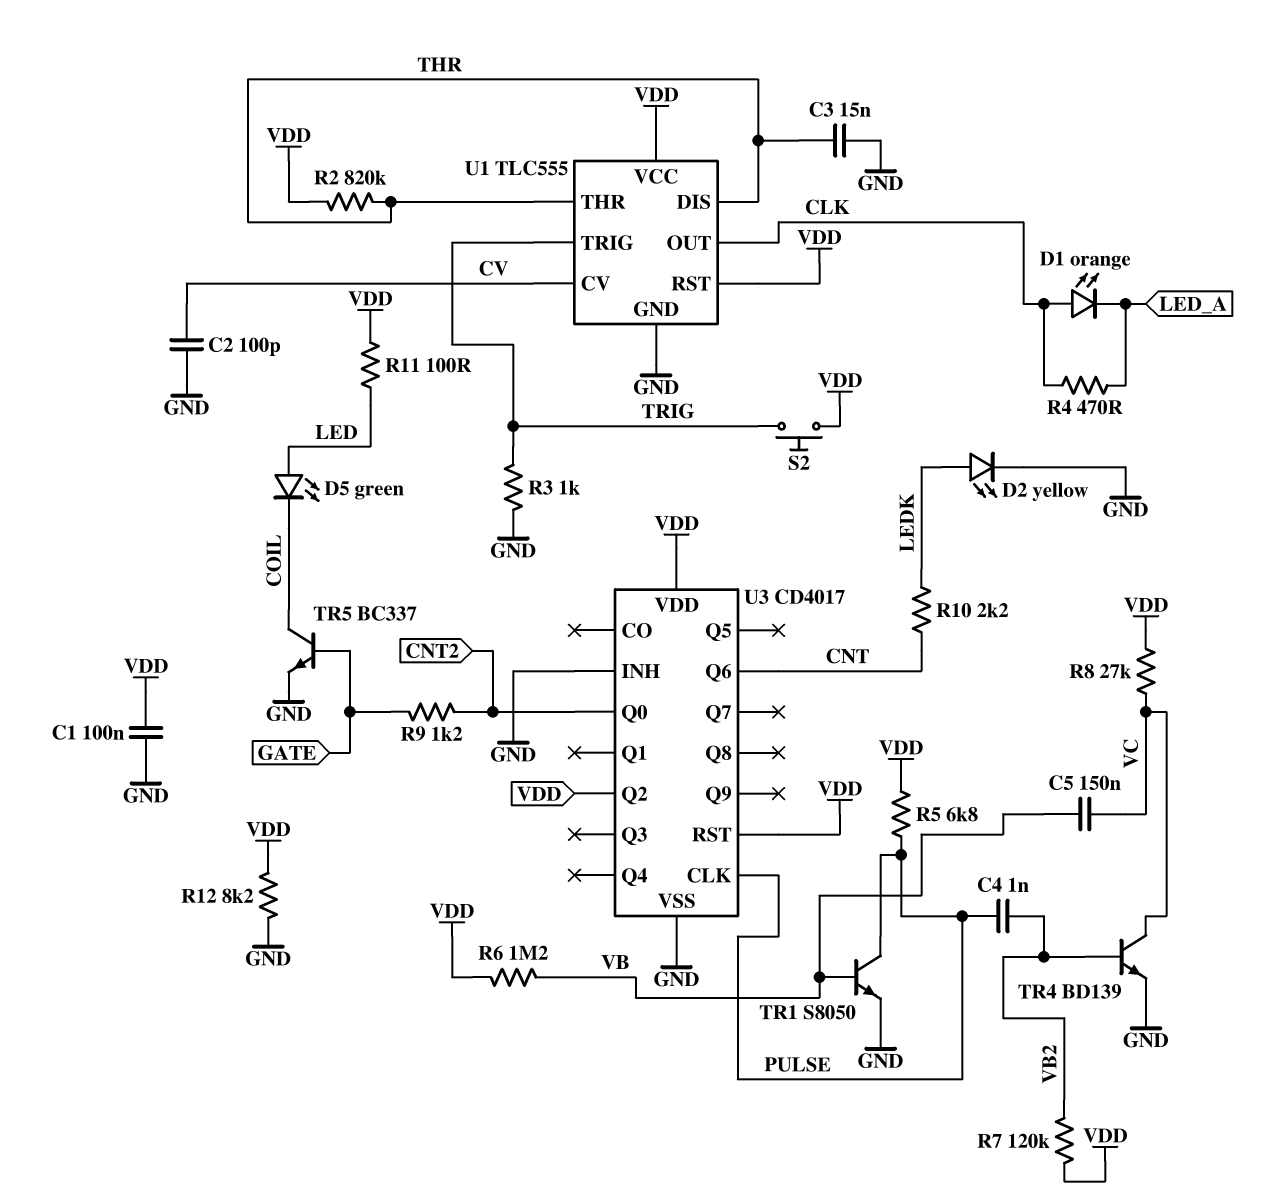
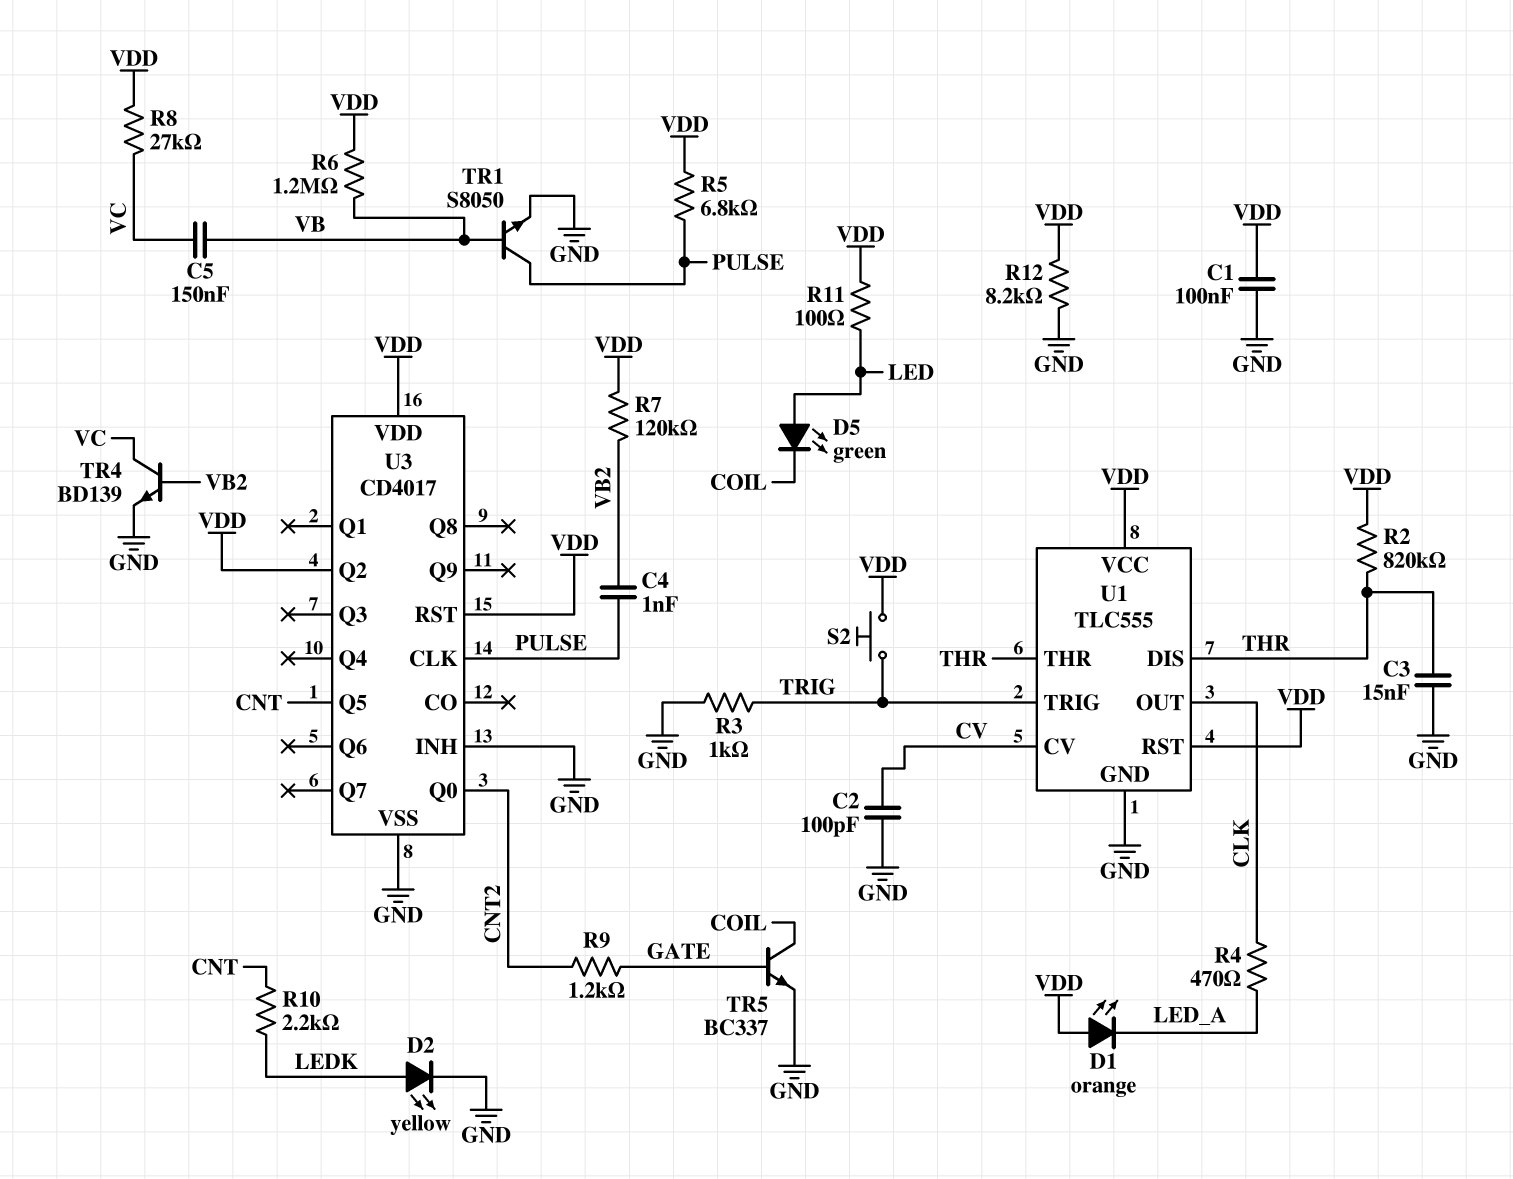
D1: LED orange (A CLK, K LED_A) -> LED orange (A VDD, K LED_A)
U3 pin Q5: none -> CNT
U3 pin Q6: CNT -> none

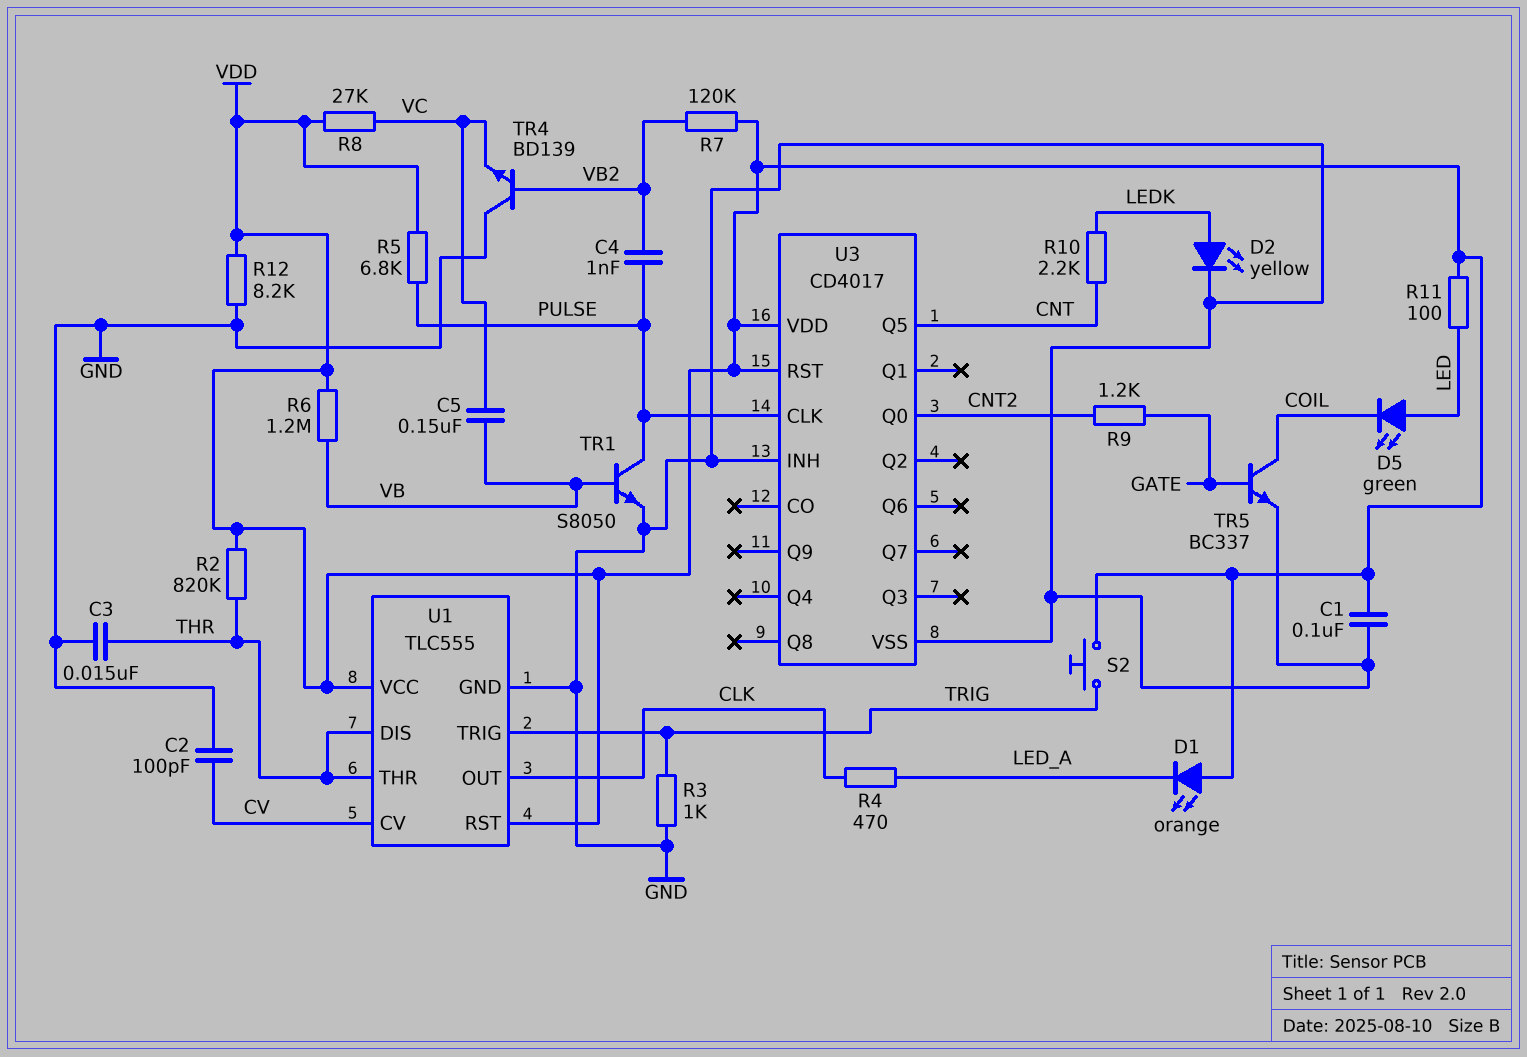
TR4: NPN BD139 (B VB2, C VC, E GND) -> NPN BD139 (B VB2, C GND, E VC)
U3 pin Q2: VDD -> none

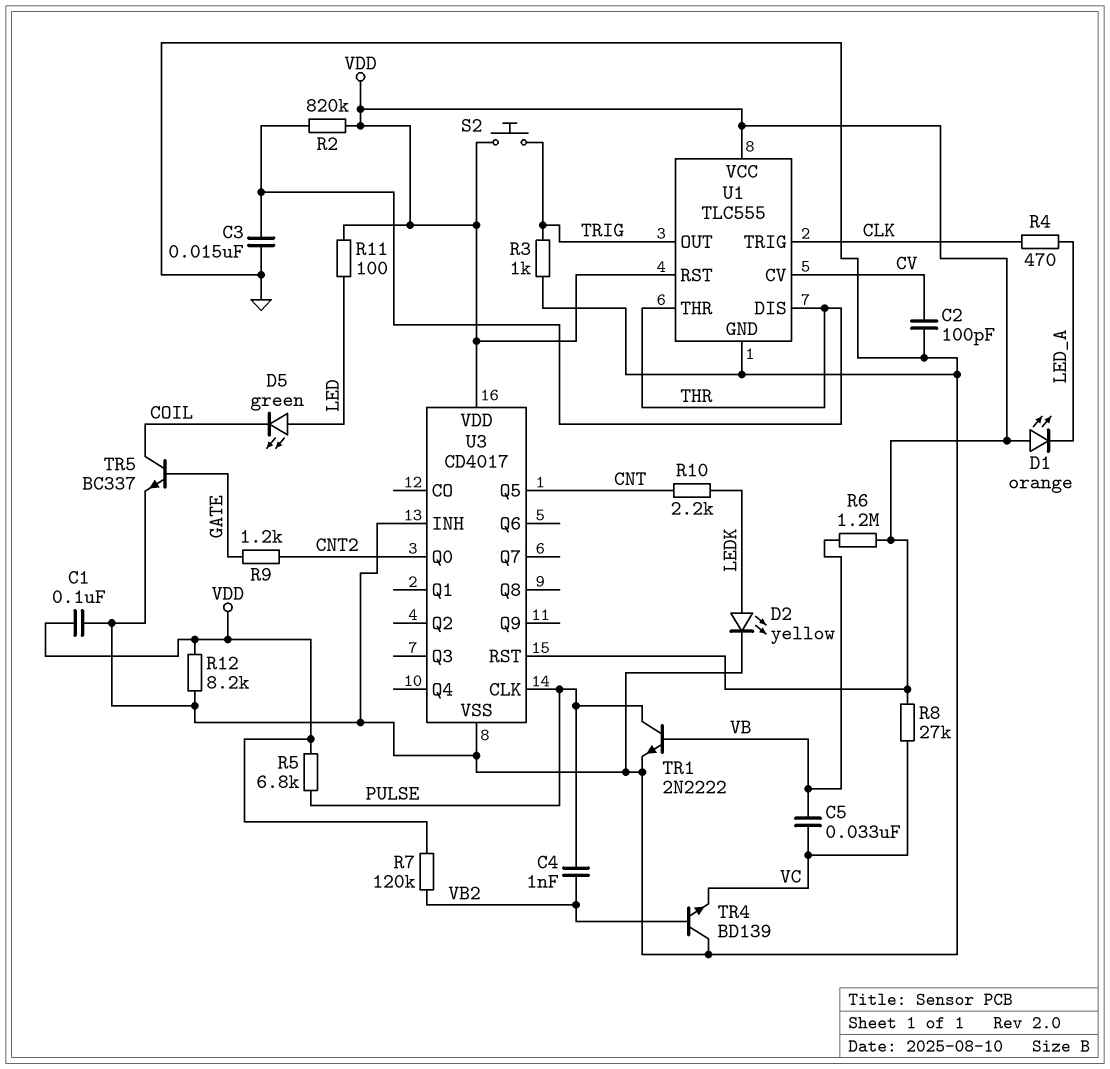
C5: 150nF (VB, VC) -> 33nF (VB, VC)
TR1: NPN S8050 (B VB, C PULSE, E GND) -> NPN 2N2222 (B VB, C PULSE, E GND)
U1 pin OUT: CLK -> TRIG
U1 pin TRIG: TRIG -> CLK

